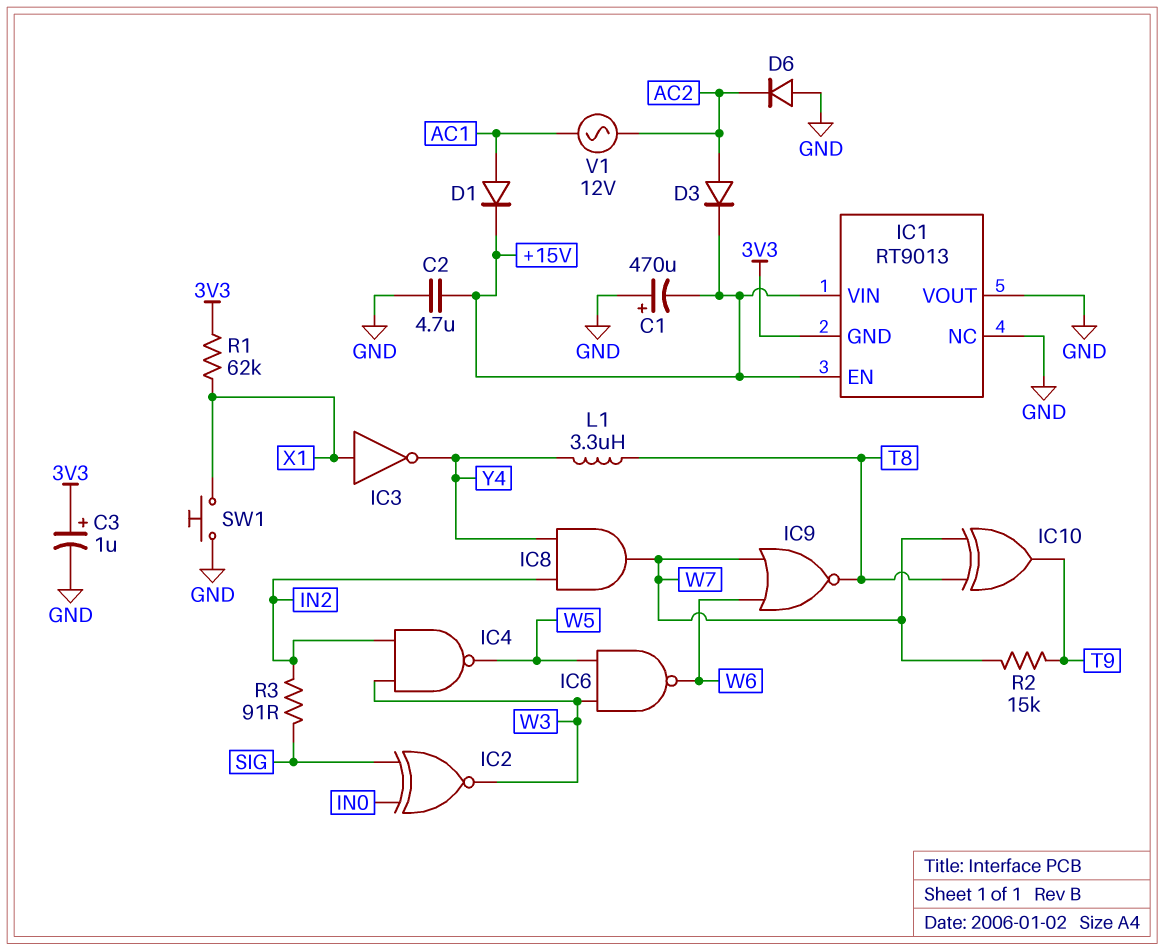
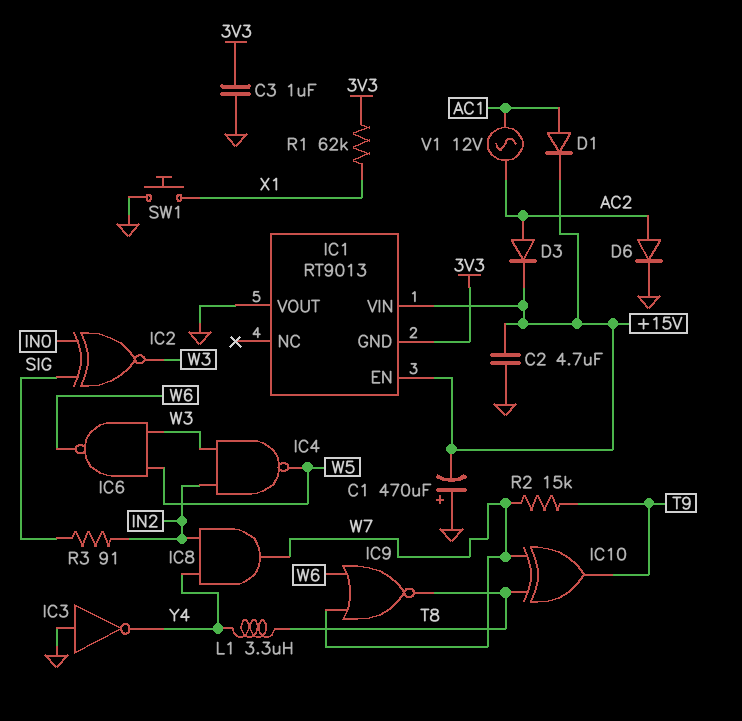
C3: 1uF (plus 3V3, minus GND) -> 1uF (3V3, GND)
D6: diode (A GND, K AC2) -> diode (A AC2, K GND)
IC1 pin NC: GND -> none
IC3: NOT (in X1, out Y4) -> NOT (in GND, out Y4)

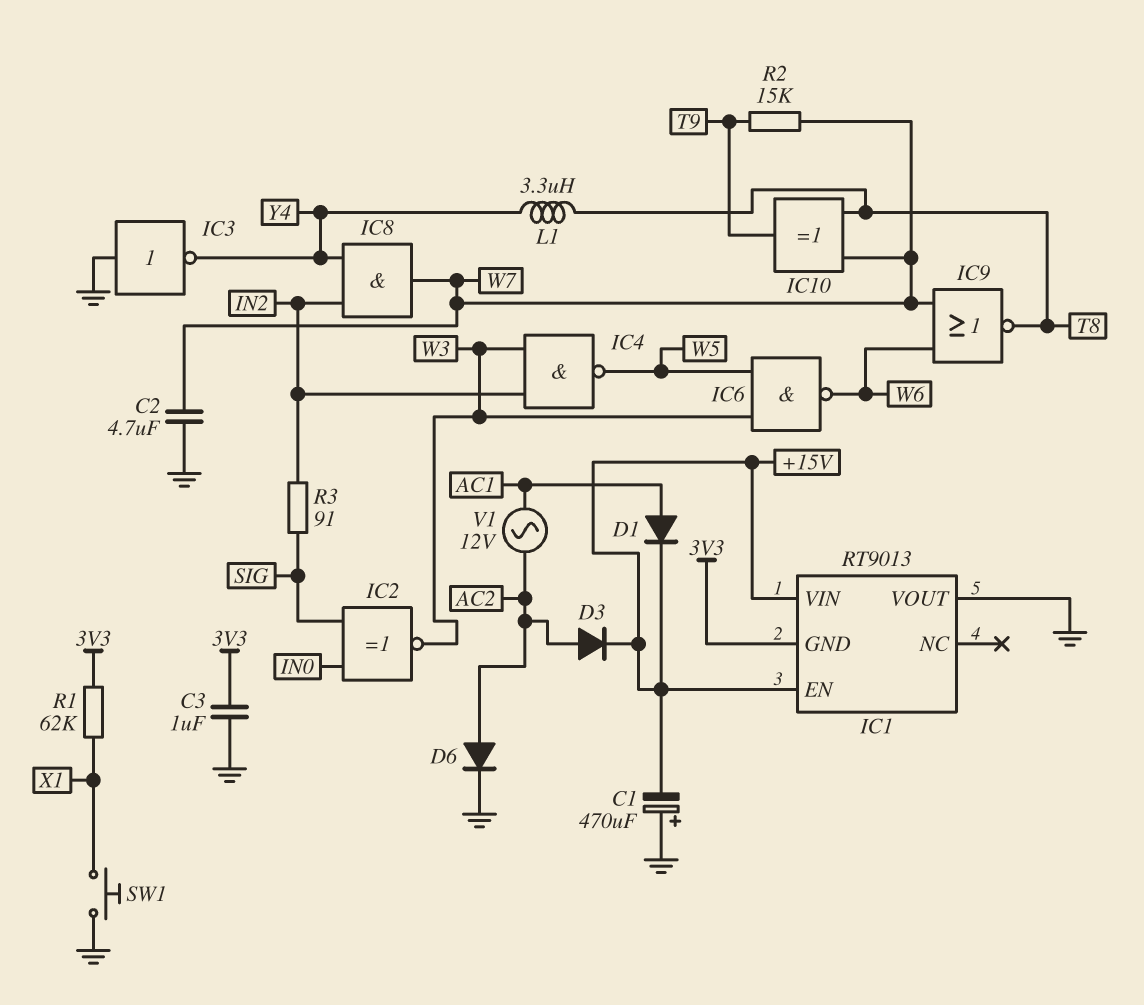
C2: 4.7uF (+15V, GND) -> 4.7uF (GND, W7)

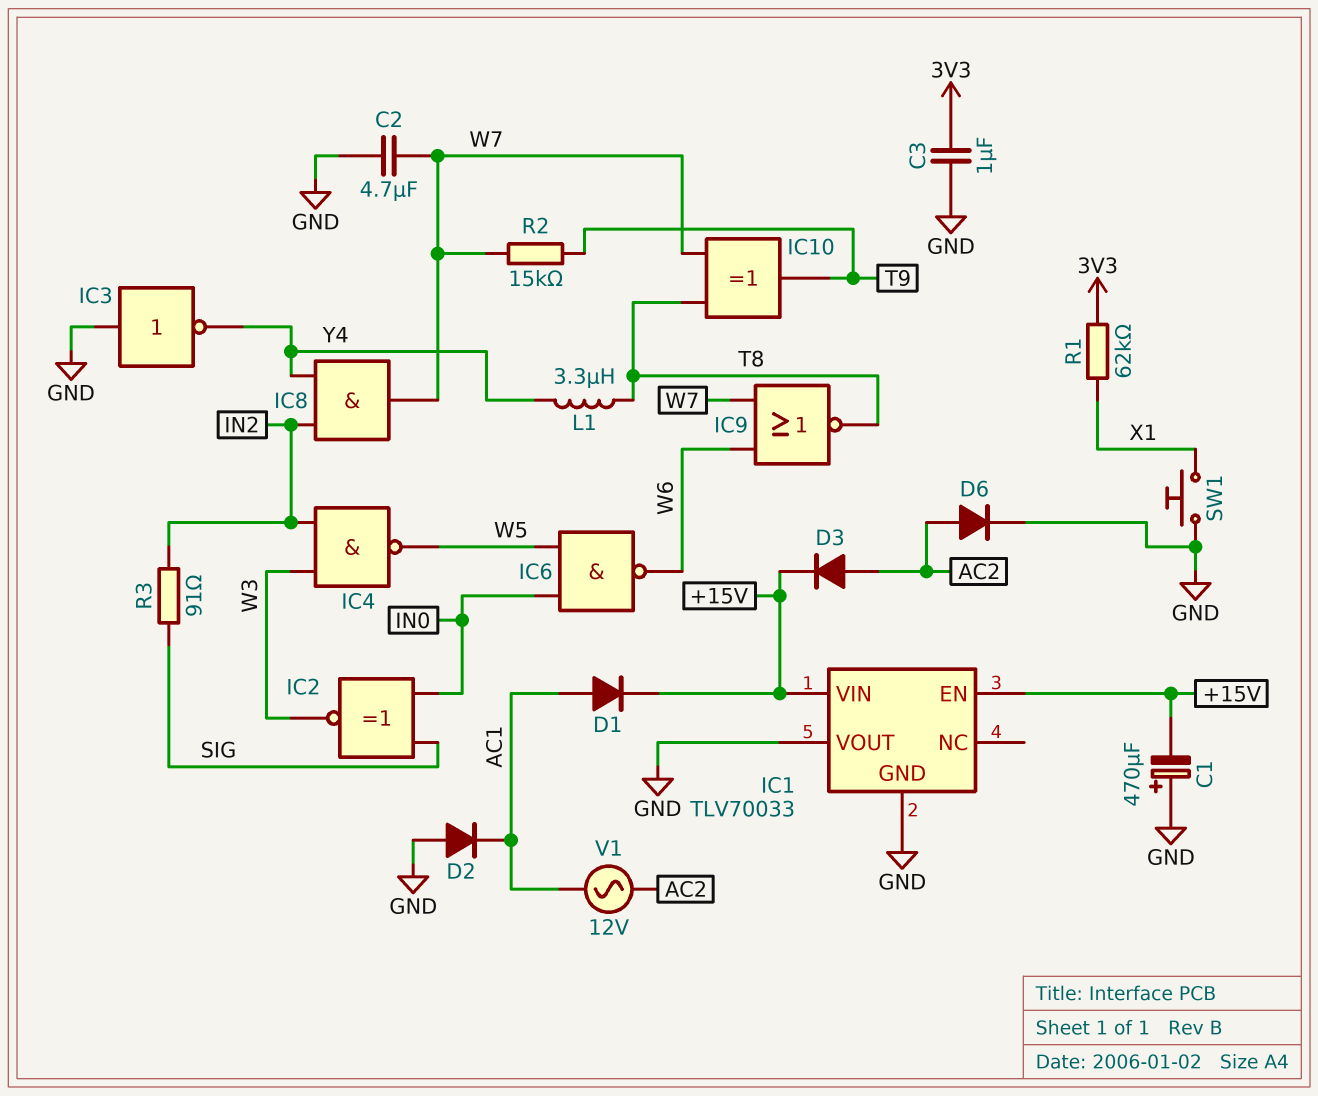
D2: none -> diode (A GND, K AC1)
IC1: RT9013 -> TLV70033
IC1 pin GND: 3V3 -> GND
IC6: NAND (in W3, in W5, out W6) -> NAND (in IN0, in W5, out W6)

